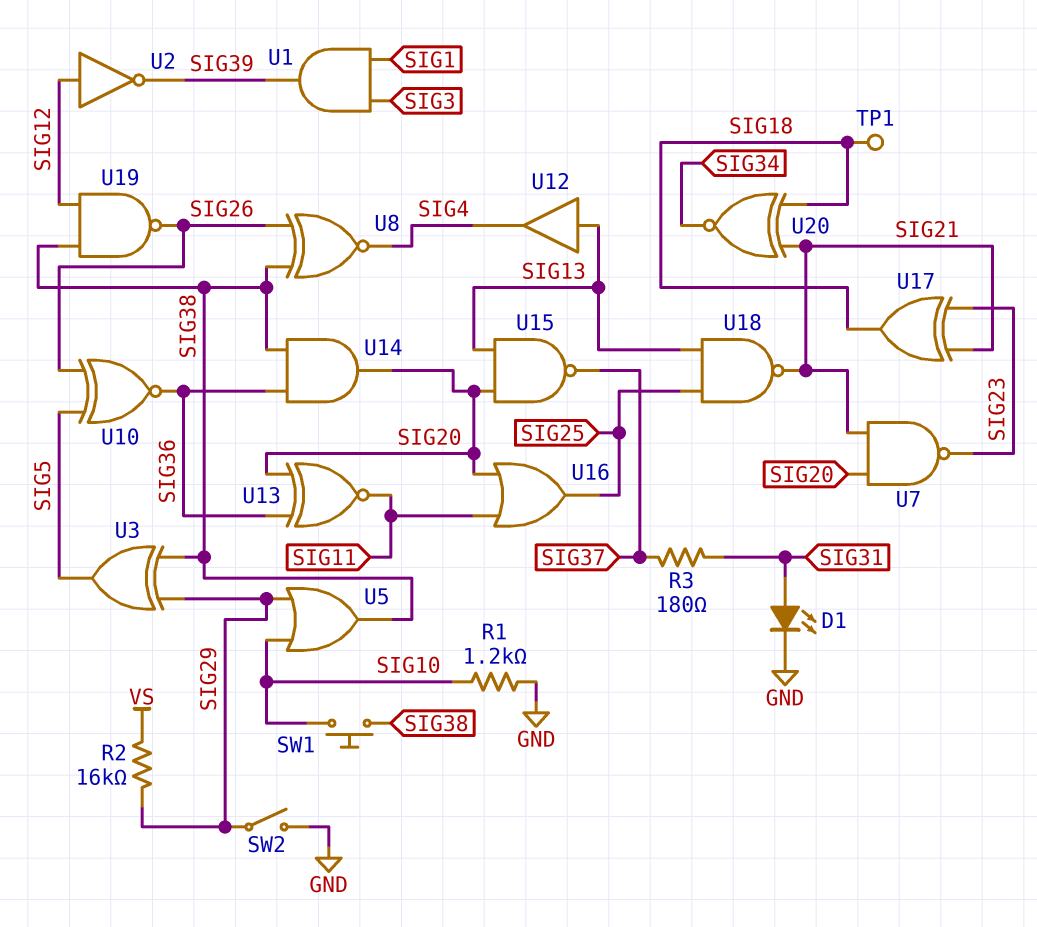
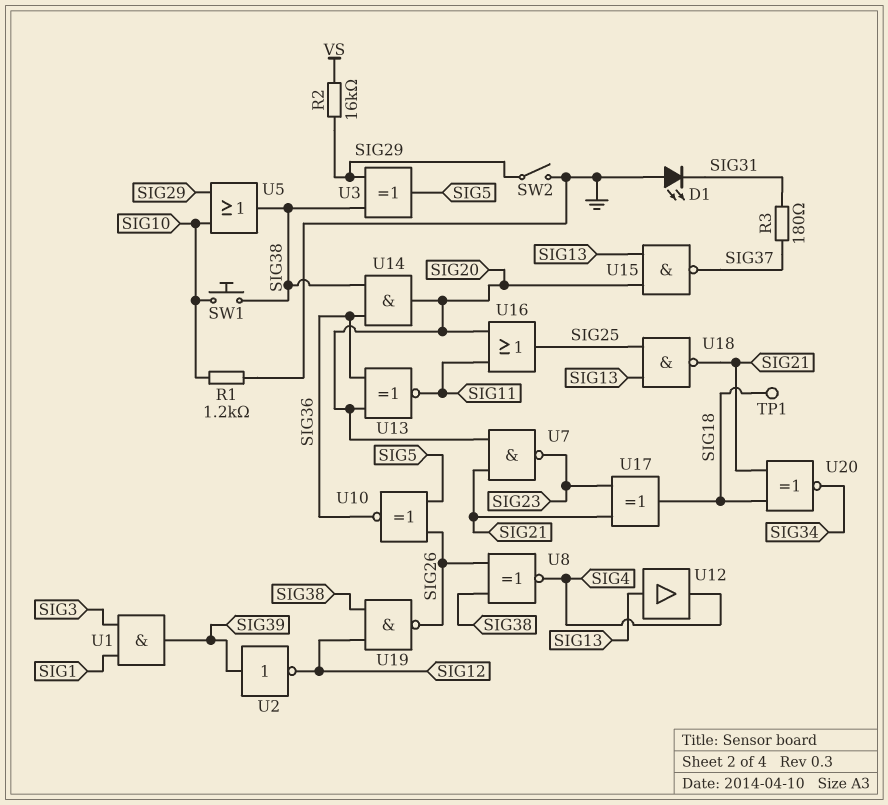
D1: LED (A SIG31, K GND) -> LED (A GND, K SIG31)
U2: NOT (in SIG12, out SIG39) -> NOT (in SIG39, out SIG12)

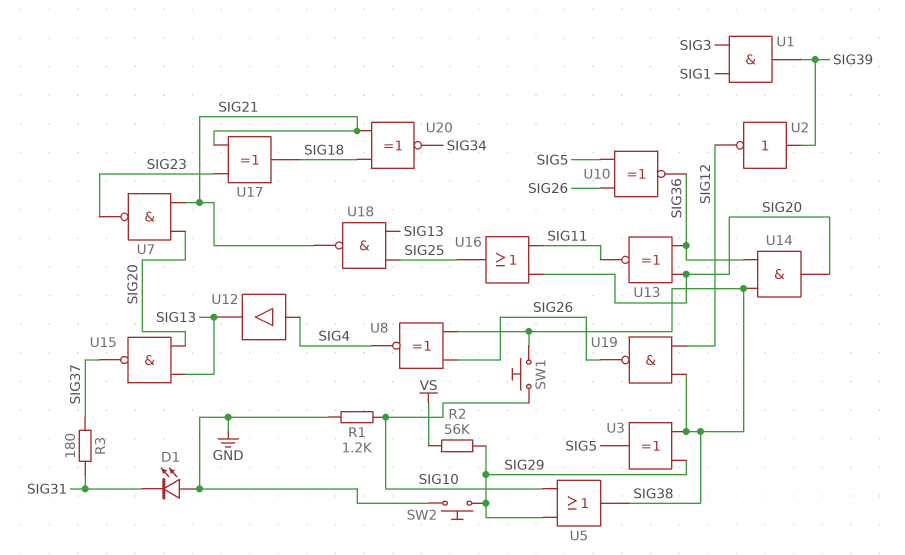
R2: 16k (SIG29, VS) -> 56k (SIG29, VS)
SW2: switch (GND, SIG29) -> button (GND, SIG29)
TP1: test point (SIG18) -> none
U12: buffer (in SIG13, out SIG4) -> buffer (in SIG4, out SIG13)

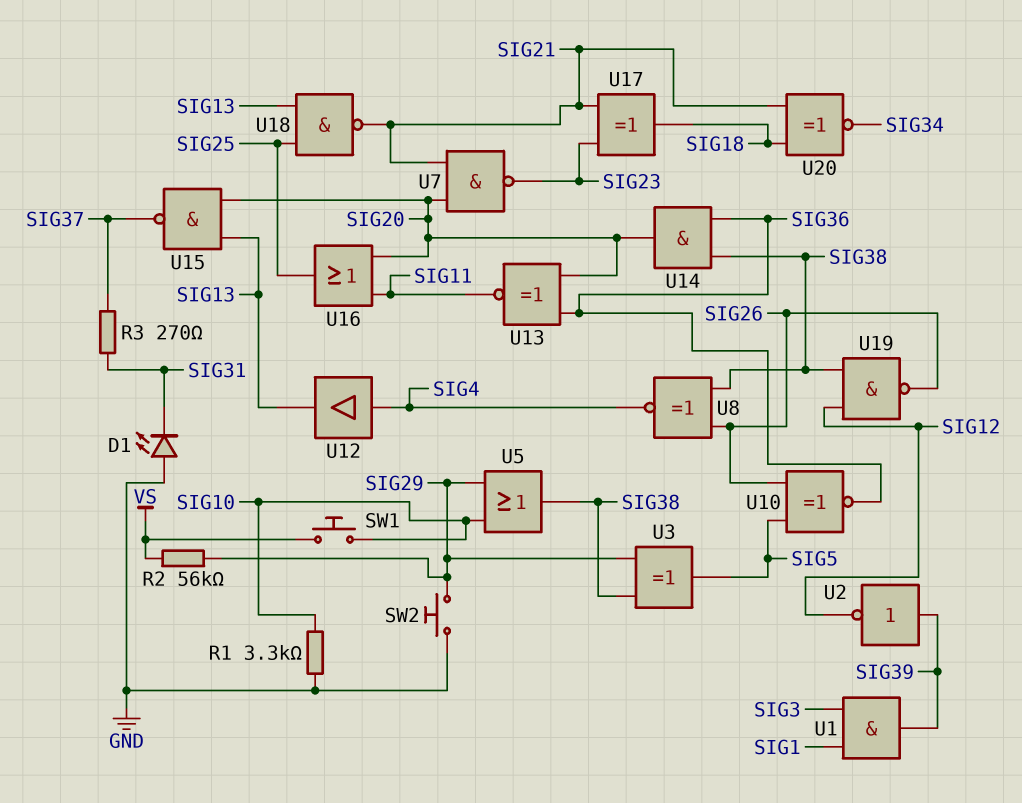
R1: 1.2k (GND, SIG10) -> 3.3k (GND, SIG10)
R3: 180 (SIG31, SIG37) -> 270 (SIG31, SIG37)
SW1: button (SIG10, SIG38) -> button (SIG10, VS)

